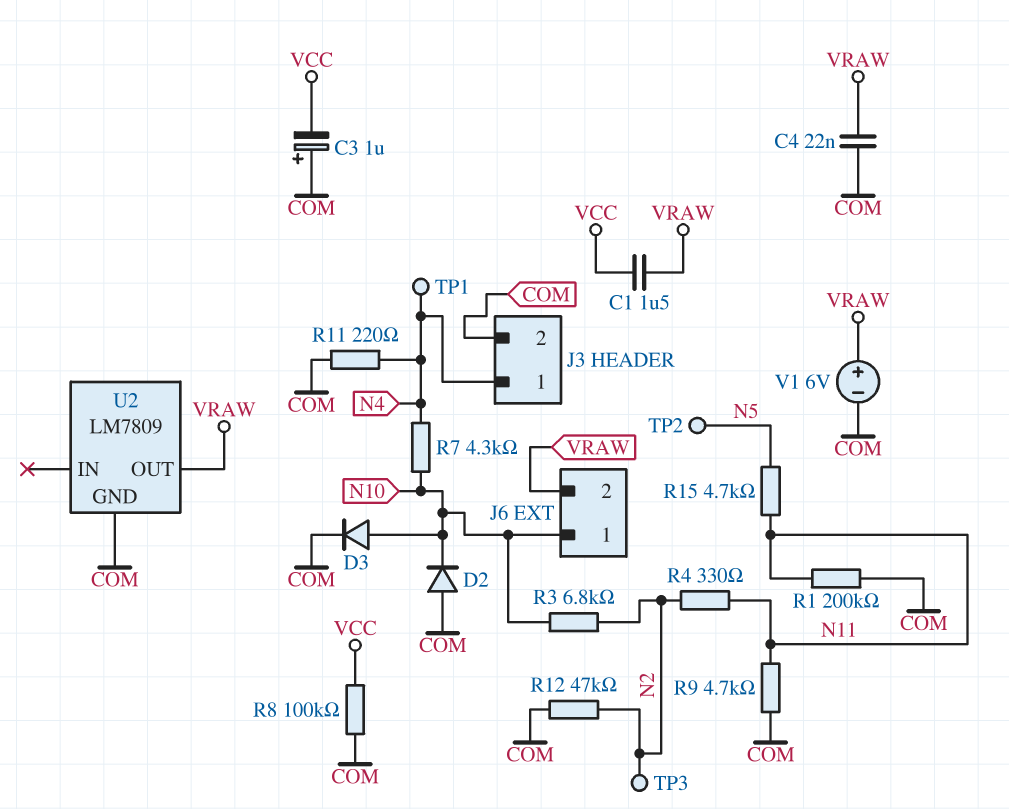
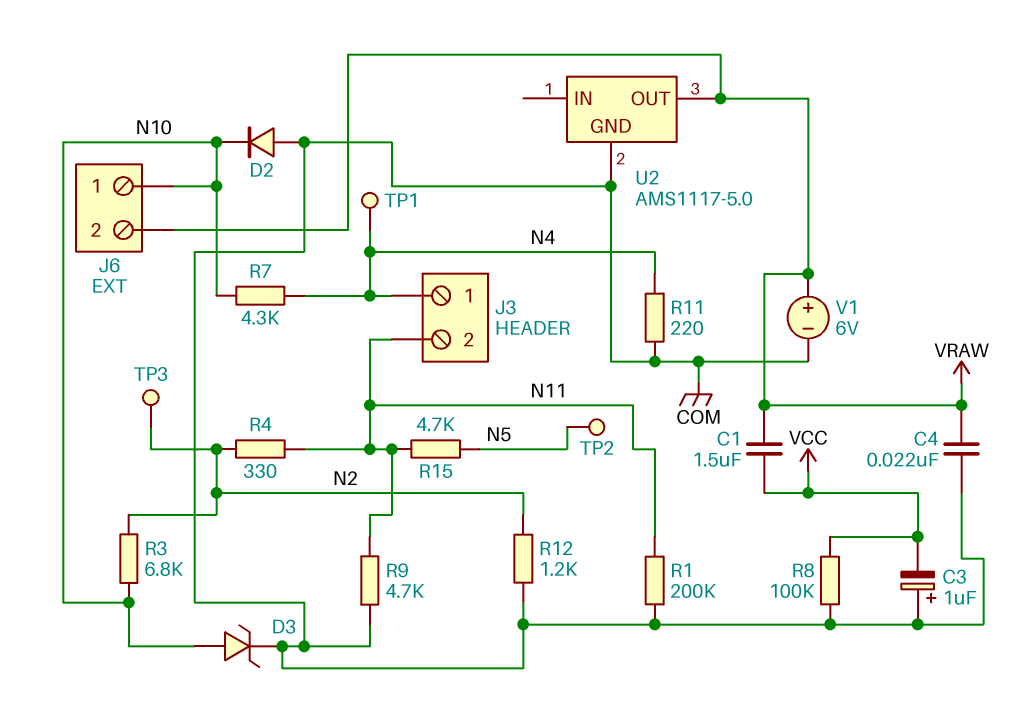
D3: diode (A N10, K COM) -> zener (A N10, K COM)
J3 pin 2: COM -> N11
R12: 47k (COM, N2) -> 1.2k (COM, N2)
U2: LM7809 -> AMS1117-5.0

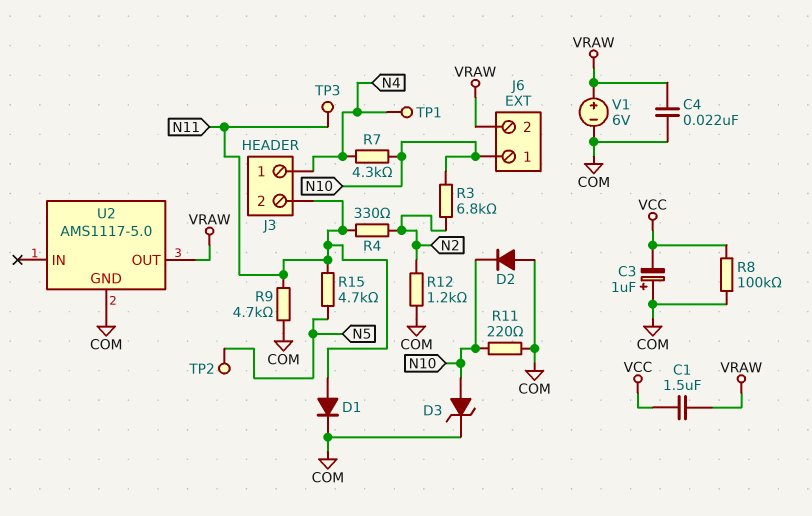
D1: none -> diode (A N11, K COM)
R1: 200k (COM, N11) -> none
R11: 220 (COM, N4) -> 220 (COM, N10)
TP3: test point (N2) -> test point (N11)

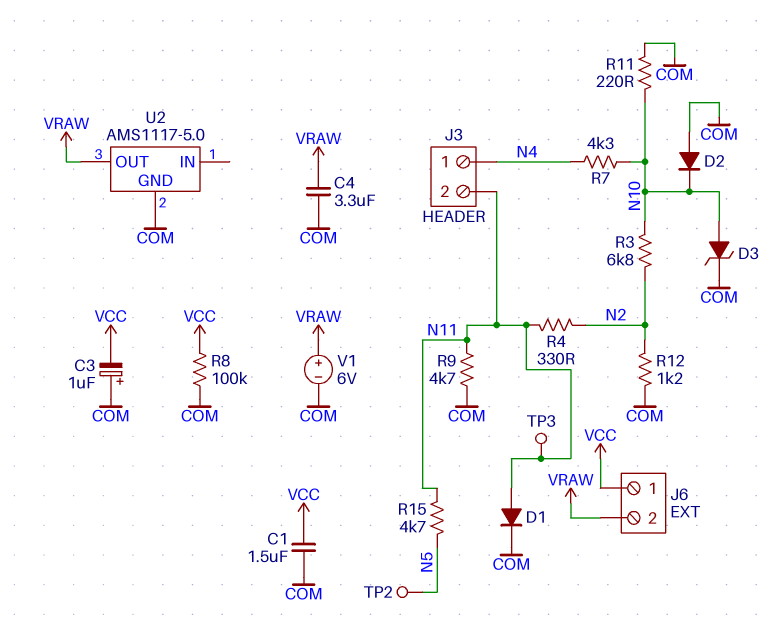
C1: 1.5uF (VCC, VRAW) -> 1.5uF (COM, VCC)
C4: 22nF (COM, VRAW) -> 3.3uF (COM, VRAW)
J6 pin 1: N10 -> VCC
TP1: test point (N4) -> none

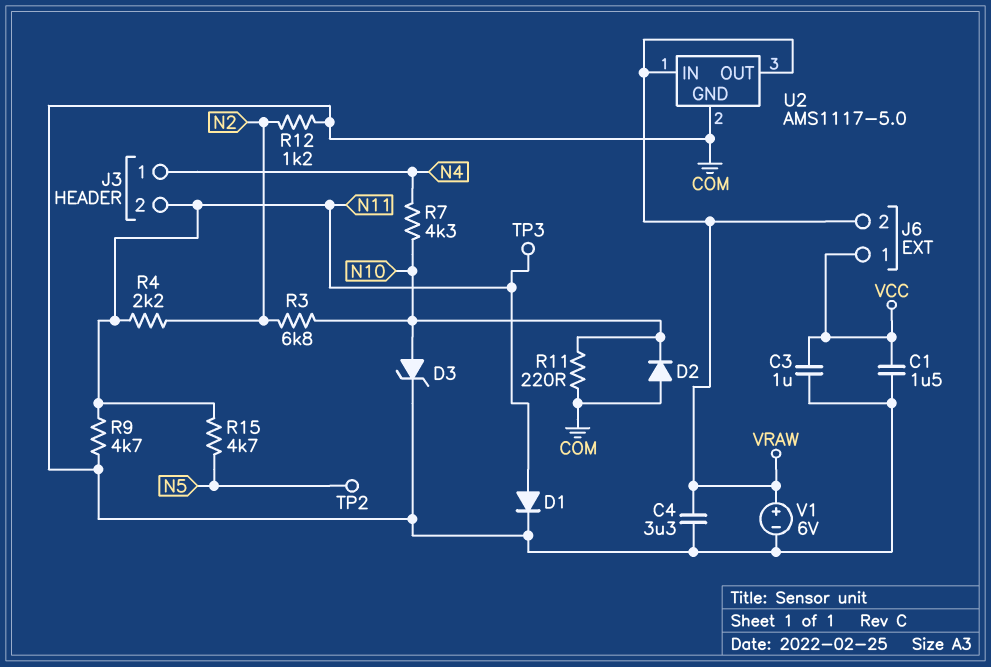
C3: 1uF (plus COM, minus VCC) -> 1uF (COM, VCC)
R4: 330 (N2, N11) -> 2.2k (N2, N11)
R8: 100k (COM, VCC) -> none
U2 pin IN: none -> VRAW

